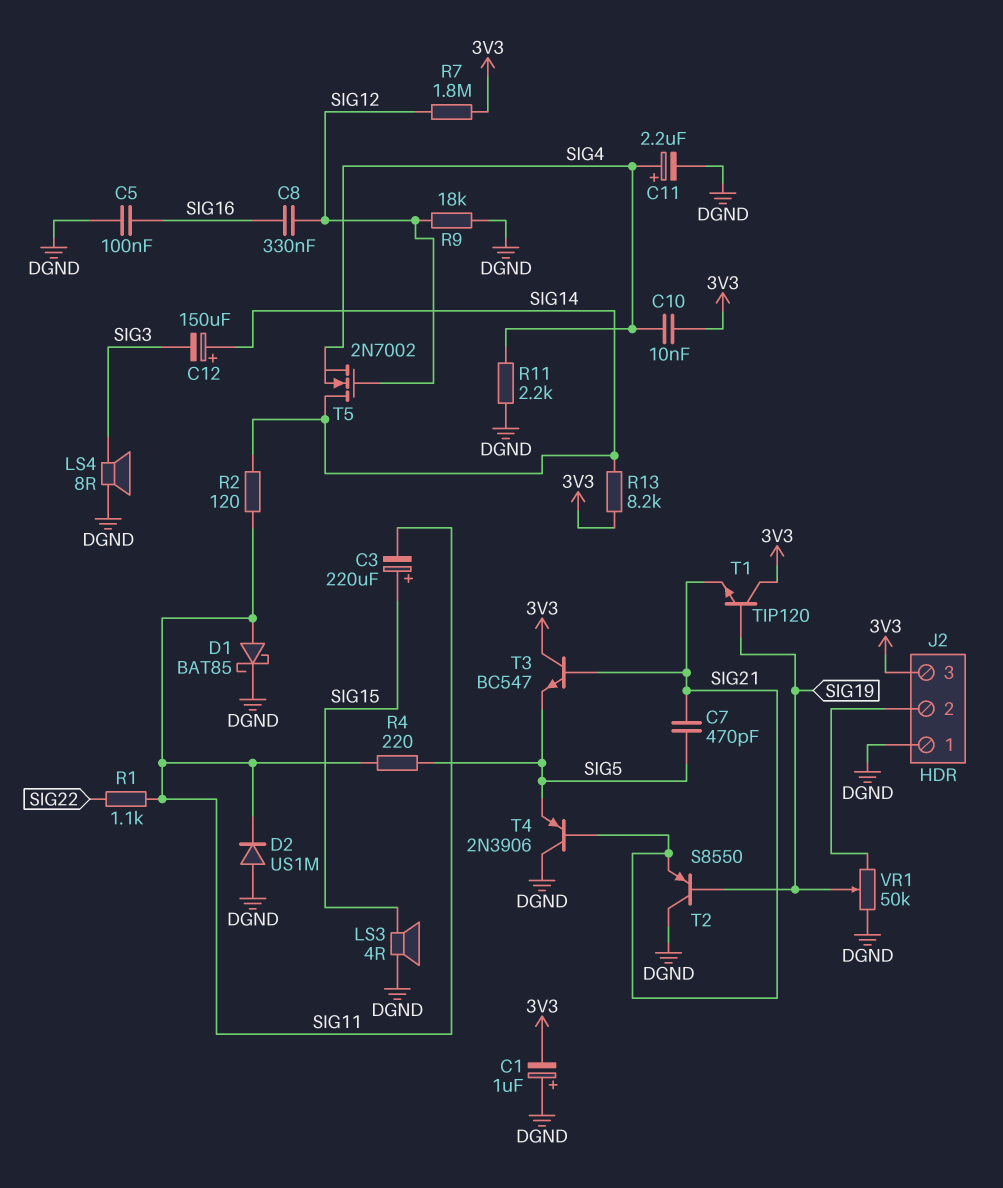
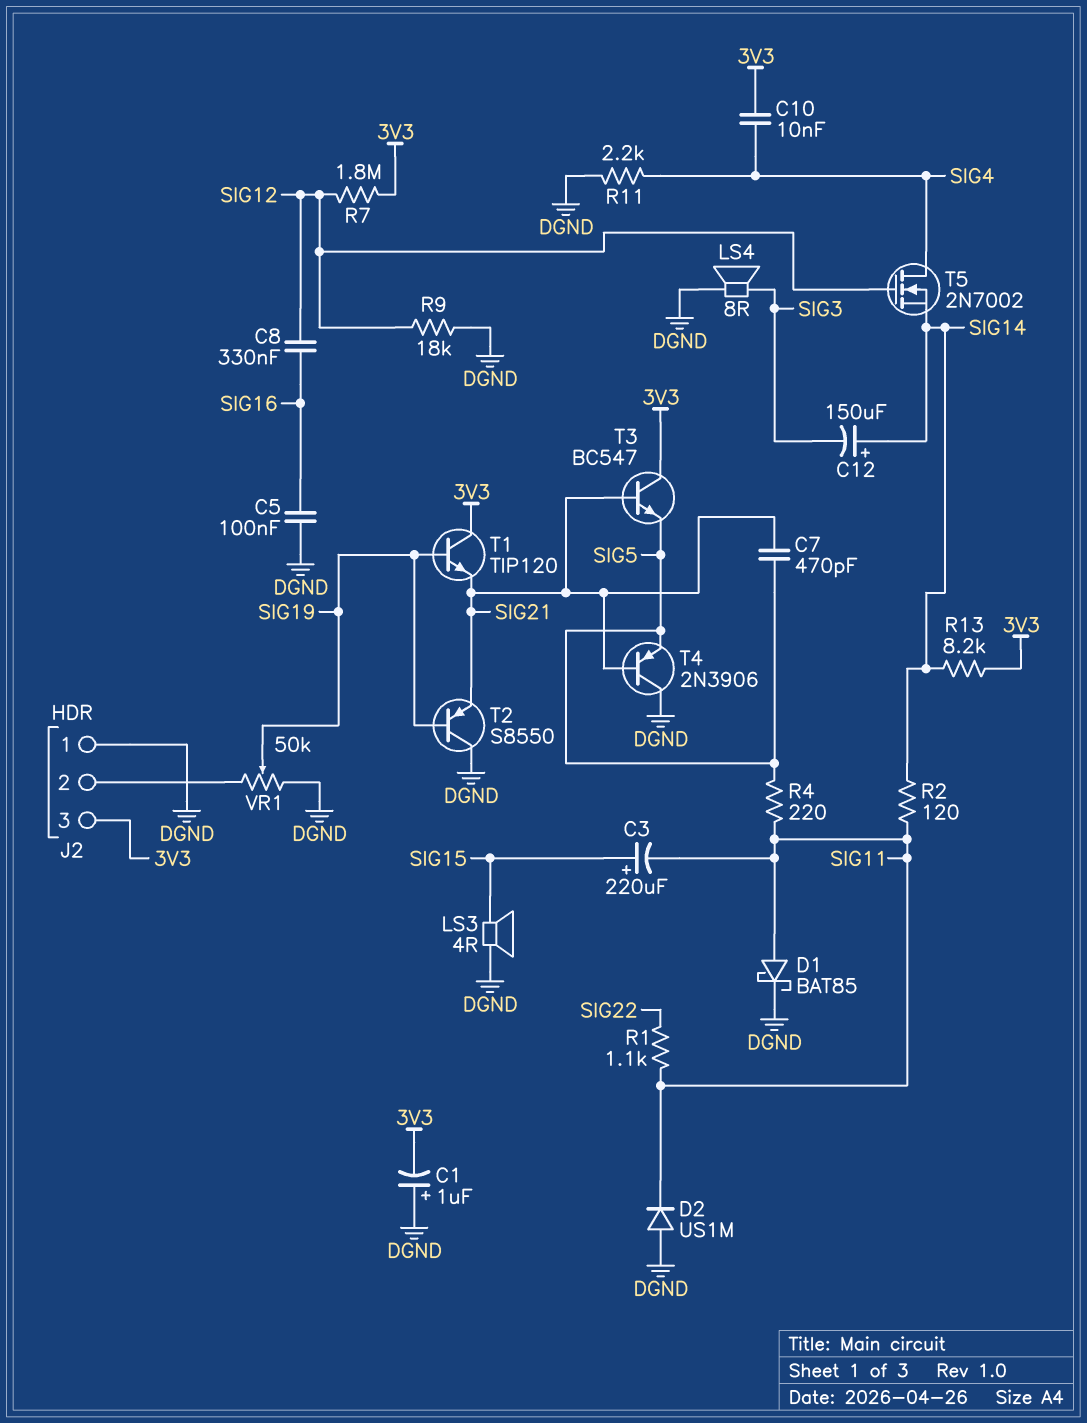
C11: 2.2uF (plus SIG4, minus DGND) -> none
T5: NMOS 2N7002 (G SIG12, D SIG14, S SIG4) -> NMOS 2N7002 (G SIG12, D SIG4, S SIG14)

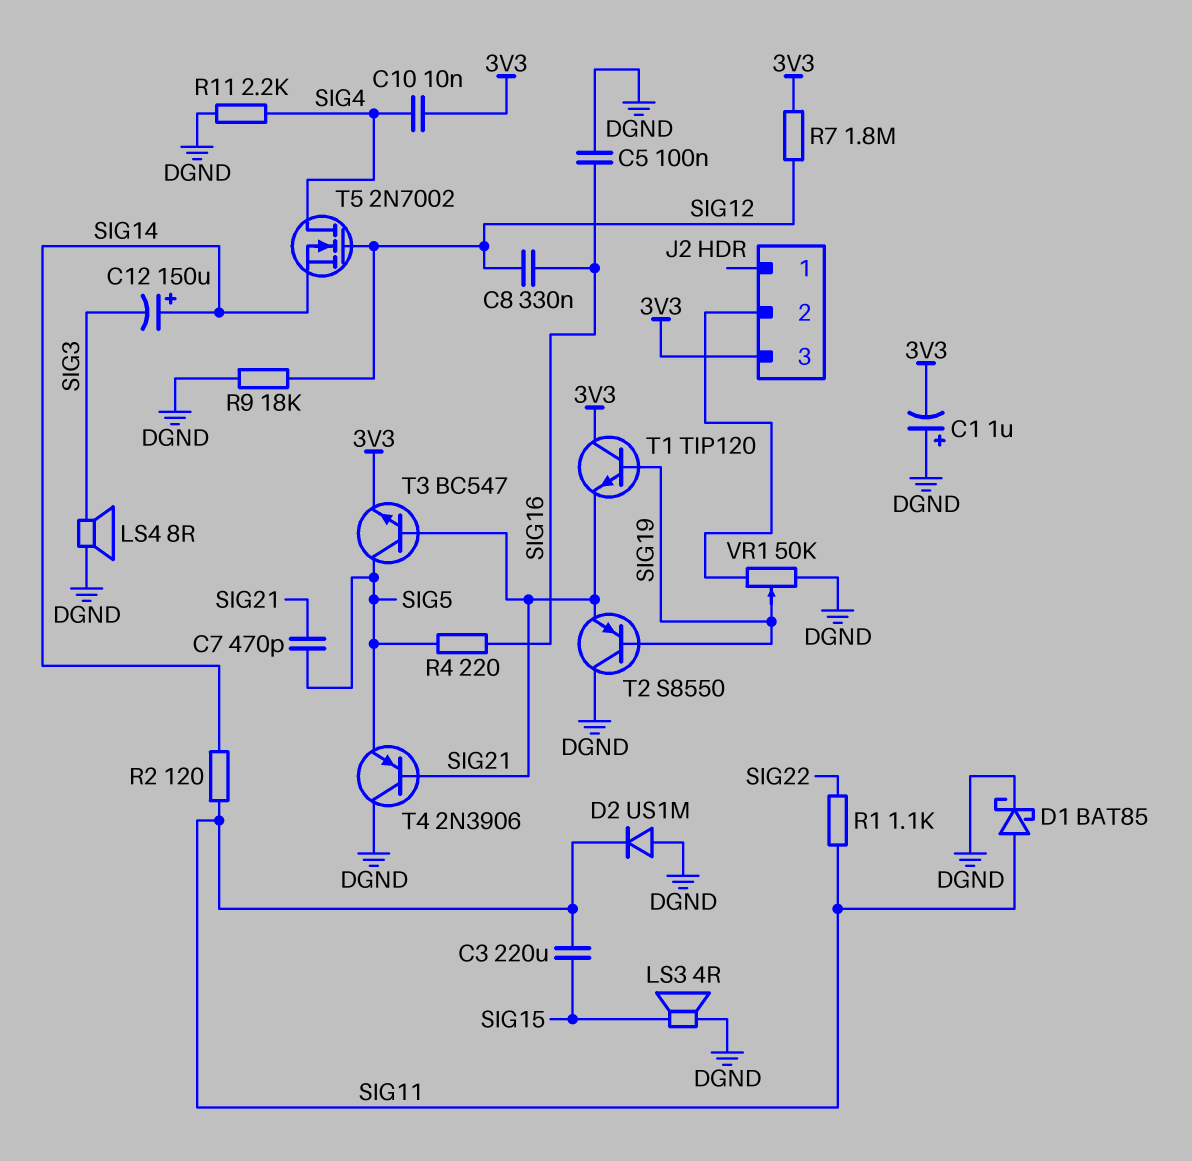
C3: 220uF (plus SIG15, minus SIG11) -> 220uF (SIG11, SIG15)
J2 pin 1: DGND -> none
R4: 220 (SIG5, SIG11) -> 220 (SIG5, SIG16)
R13: 8.2k (3V3, SIG14) -> none
T3: NPN BC547 (B SIG21, C 3V3, E SIG5) -> NPN BC547 (B SIG21, C SIG5, E 3V3)

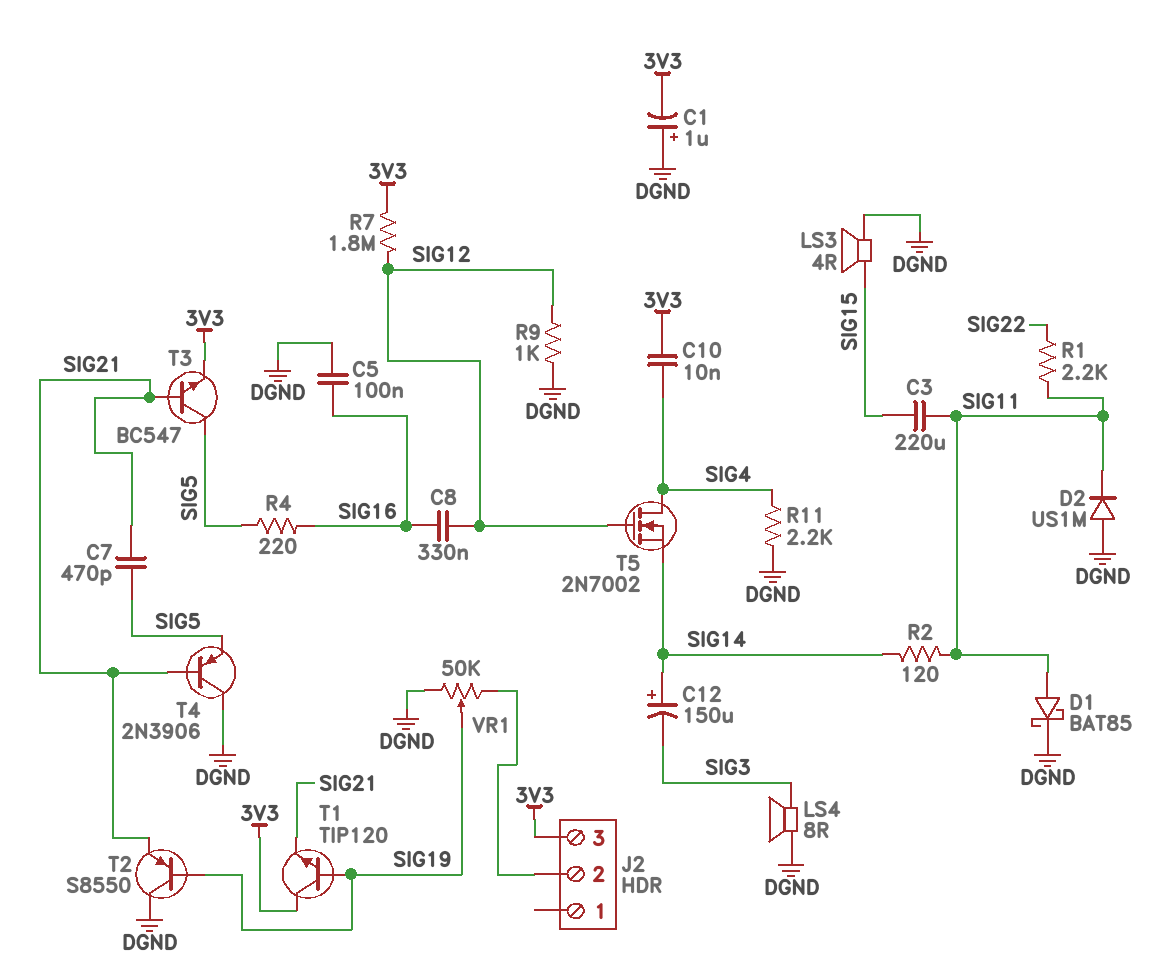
R1: 1.1k (SIG11, SIG22) -> 2.2k (SIG11, SIG22)
R9: 18k (DGND, SIG12) -> 1k (DGND, SIG12)

